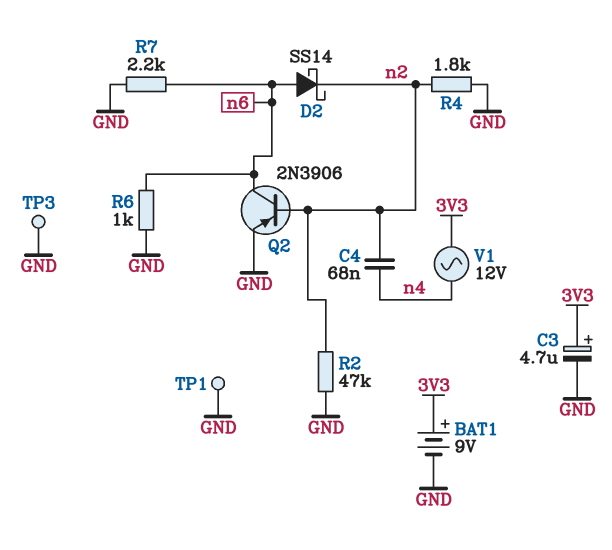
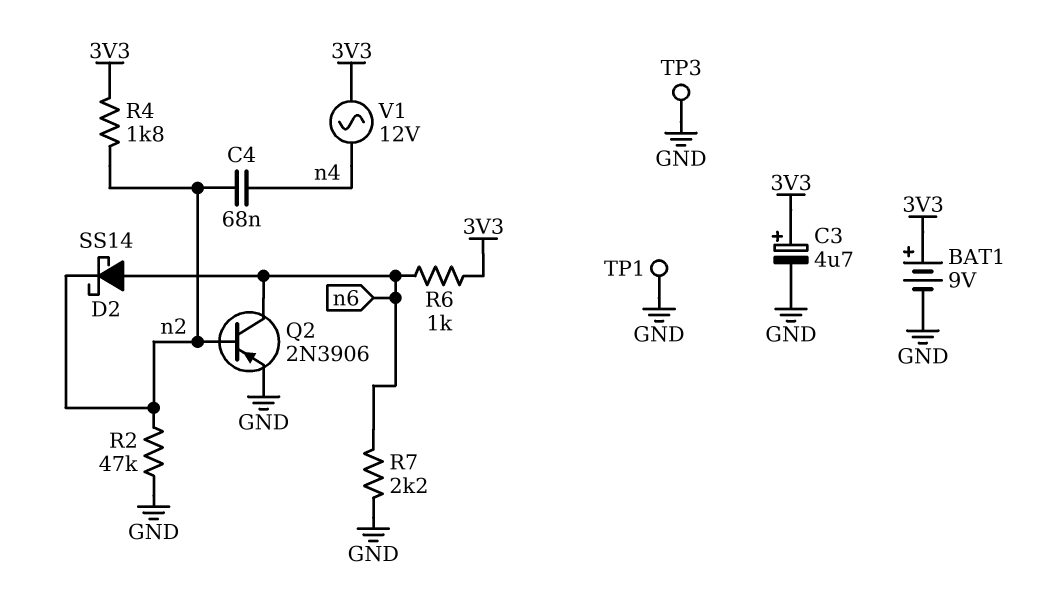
R4: 1.8k (GND, n2) -> 1.8k (3V3, n2)
R6: 1k (GND, n6) -> 1k (3V3, n6)

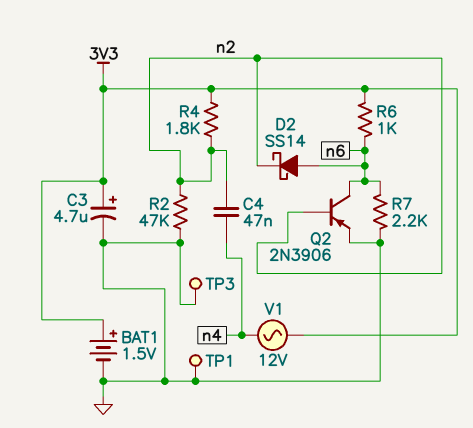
BAT1: 9V (plus 3V3, minus GND) -> 1.5V (plus 3V3, minus GND)
C4: 68nF (n2, n4) -> 47nF (n2, n4)

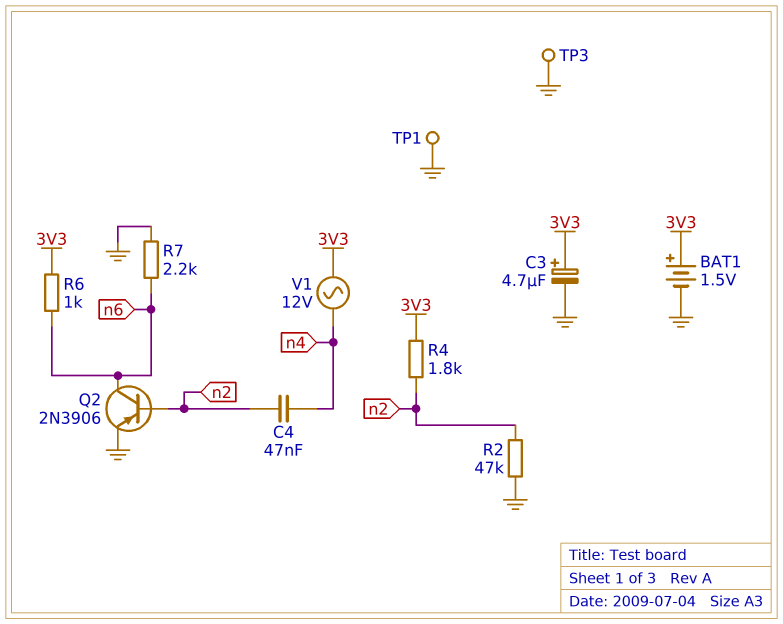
D2: schottky SS14 (A n6, K n2) -> none

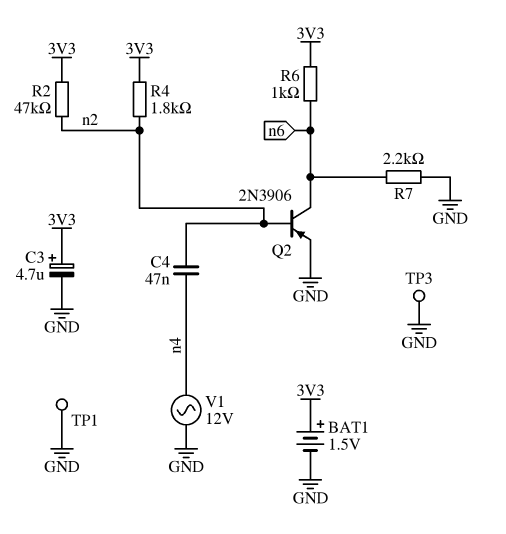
R2: 47k (GND, n2) -> 47k (3V3, n2)
V1: AC 12V (3V3, n4) -> AC 12V (GND, n4)

